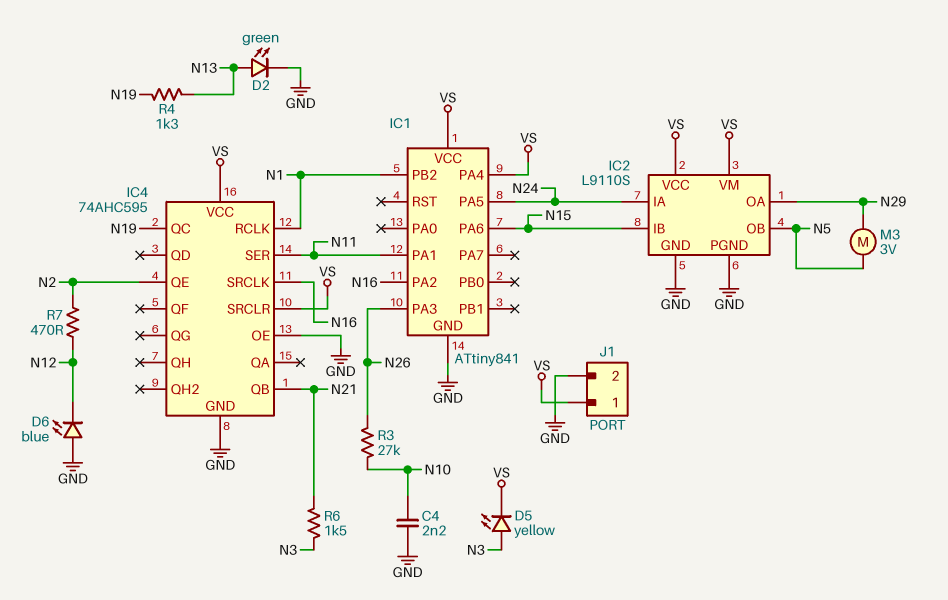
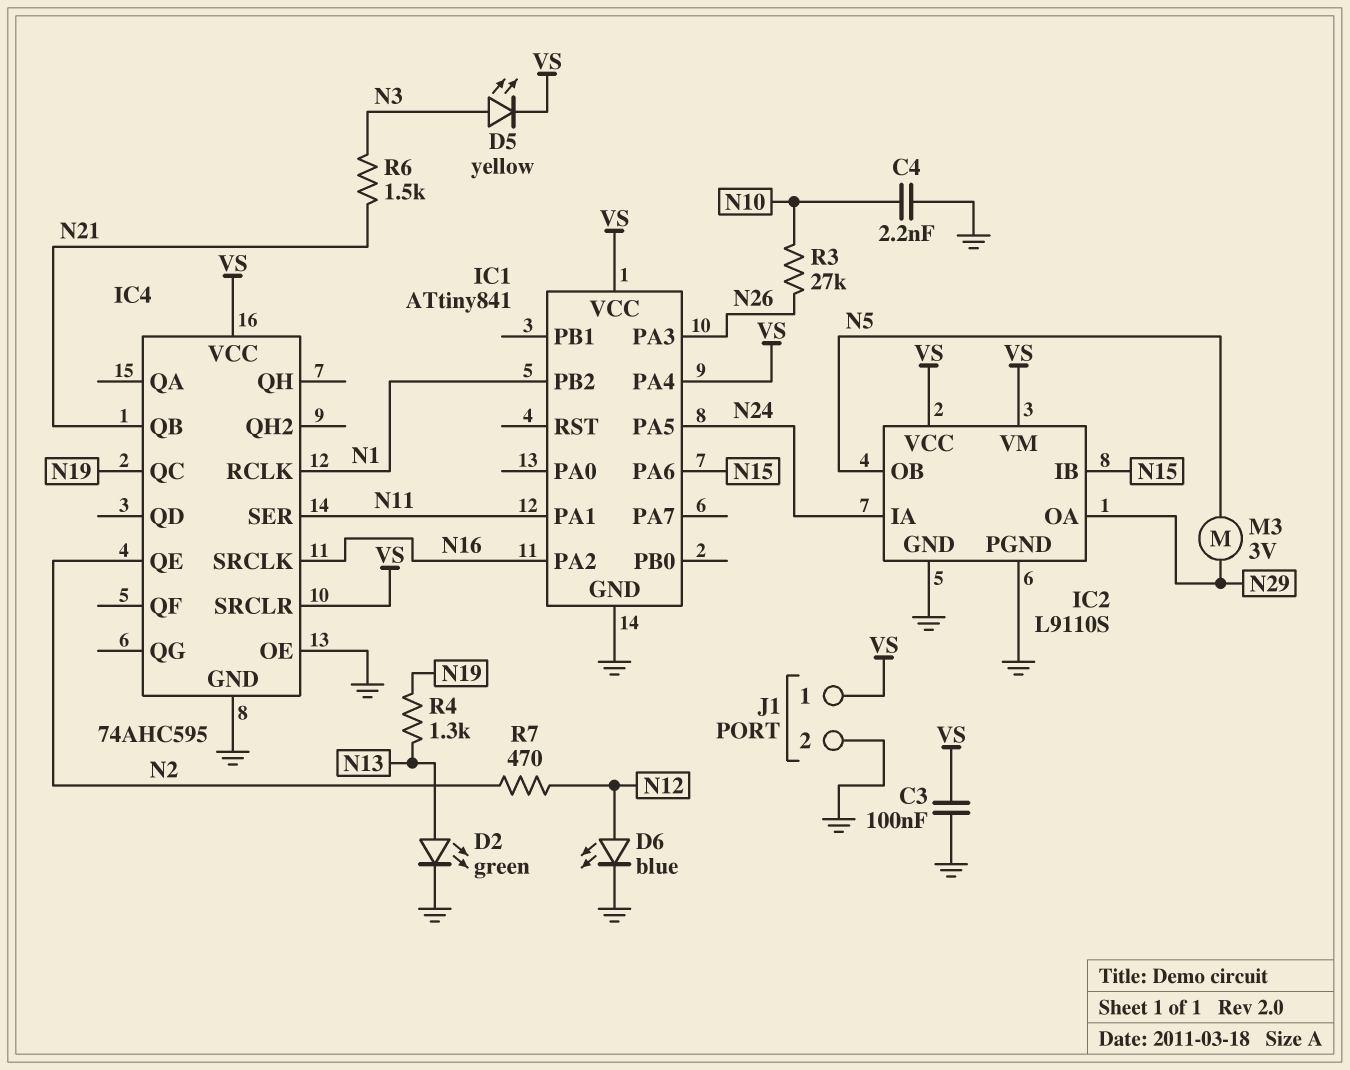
C3: none -> 100nF (GND, VS)
D6: LED blue (A GND, K N12) -> LED blue (A N12, K GND)

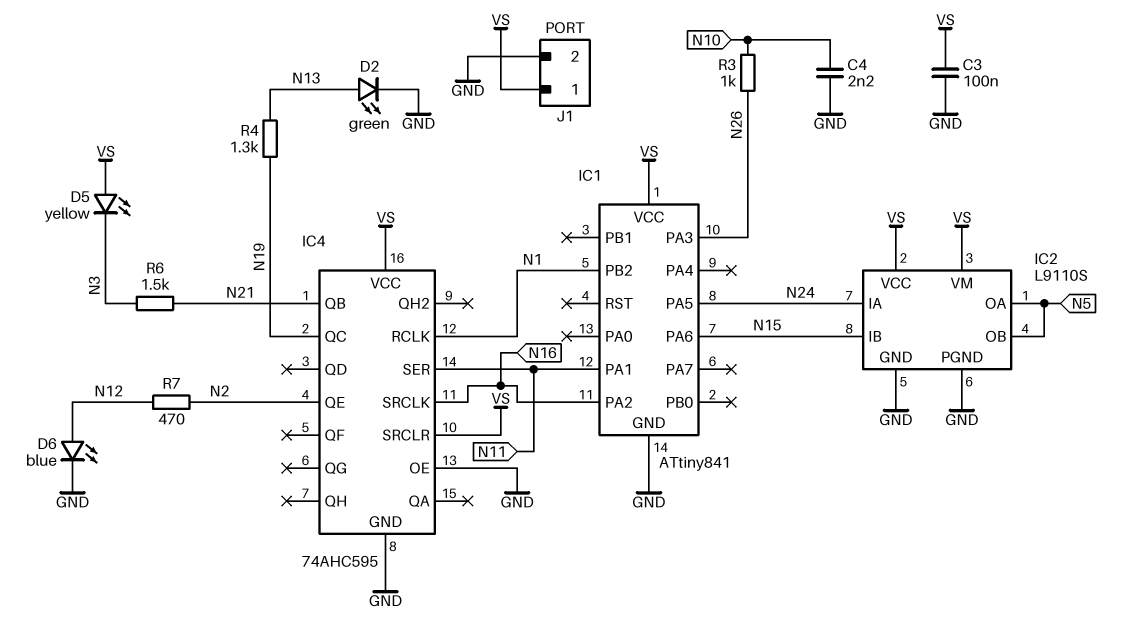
D5: LED yellow (A N3, K VS) -> LED yellow (A VS, K N3)
IC1 pin PA4: VS -> none
IC2 pin OA: N29 -> N5
M3: motor 3V (N5, N29) -> none
R3: 27k (N10, N26) -> 1k (N10, N26)

